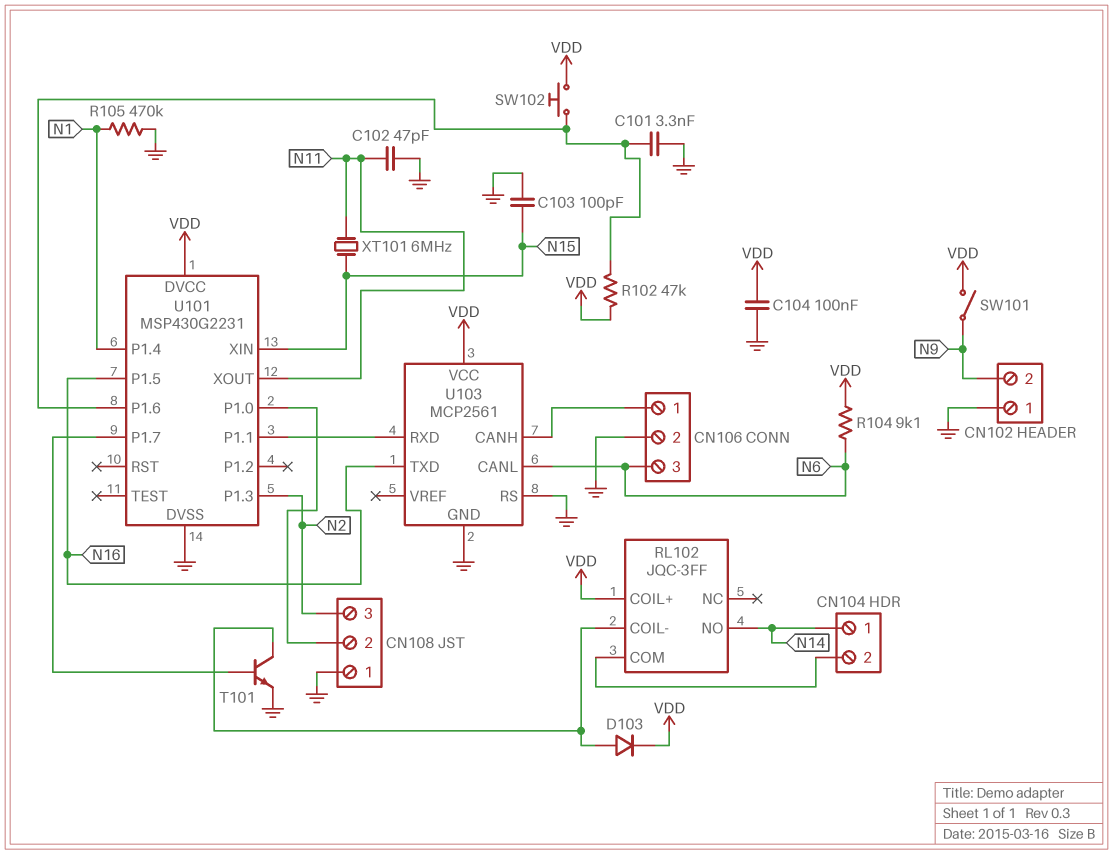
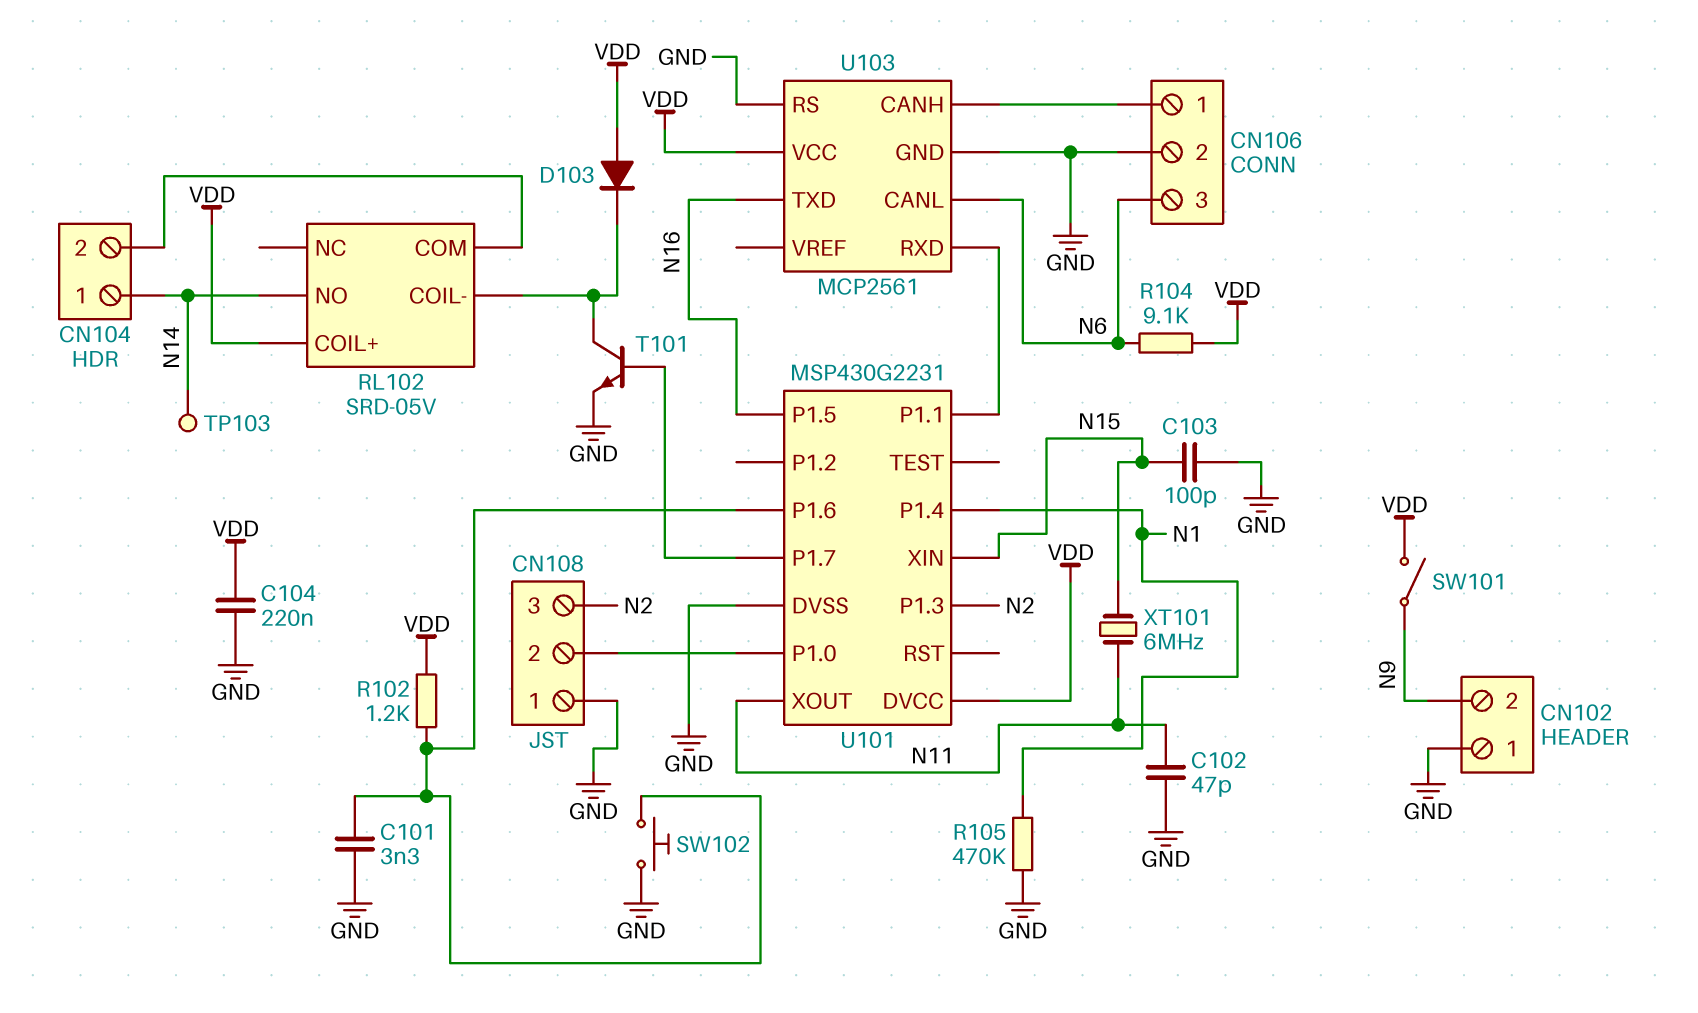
C104: 100nF (GND, VDD) -> 220nF (GND, VDD)
D103: diode (A RL102/COIL-, K VDD) -> diode (A VDD, K RL102/COIL-)
R102: 47k (U101/P1.6, VDD) -> 1.2k (U101/P1.6, VDD)
RL102: JQC-3FF -> SRD-05V
SW102: button (U101/P1.6, VDD) -> button (GND, U101/P1.6)
TP103: none -> test point (N14)

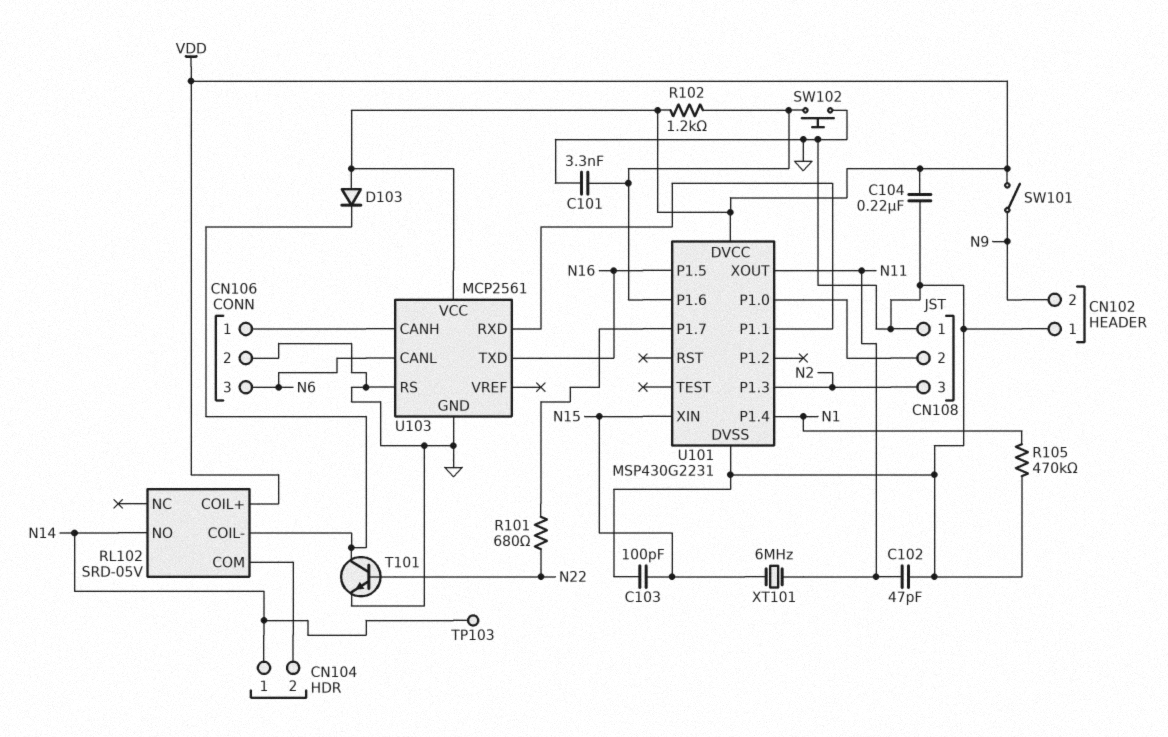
R101: none -> 680 (N22, U101/P1.7)
R104: 9.1k (N6, VDD) -> none
T101: NPN (B U101/P1.7, C RL102/COIL-, E GND) -> NPN (B N22, C RL102/COIL-, E GND)

